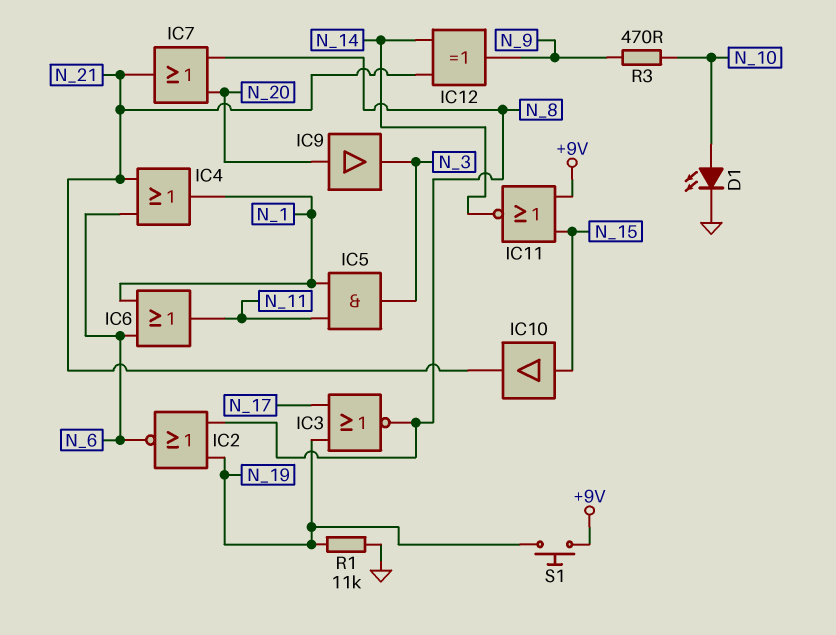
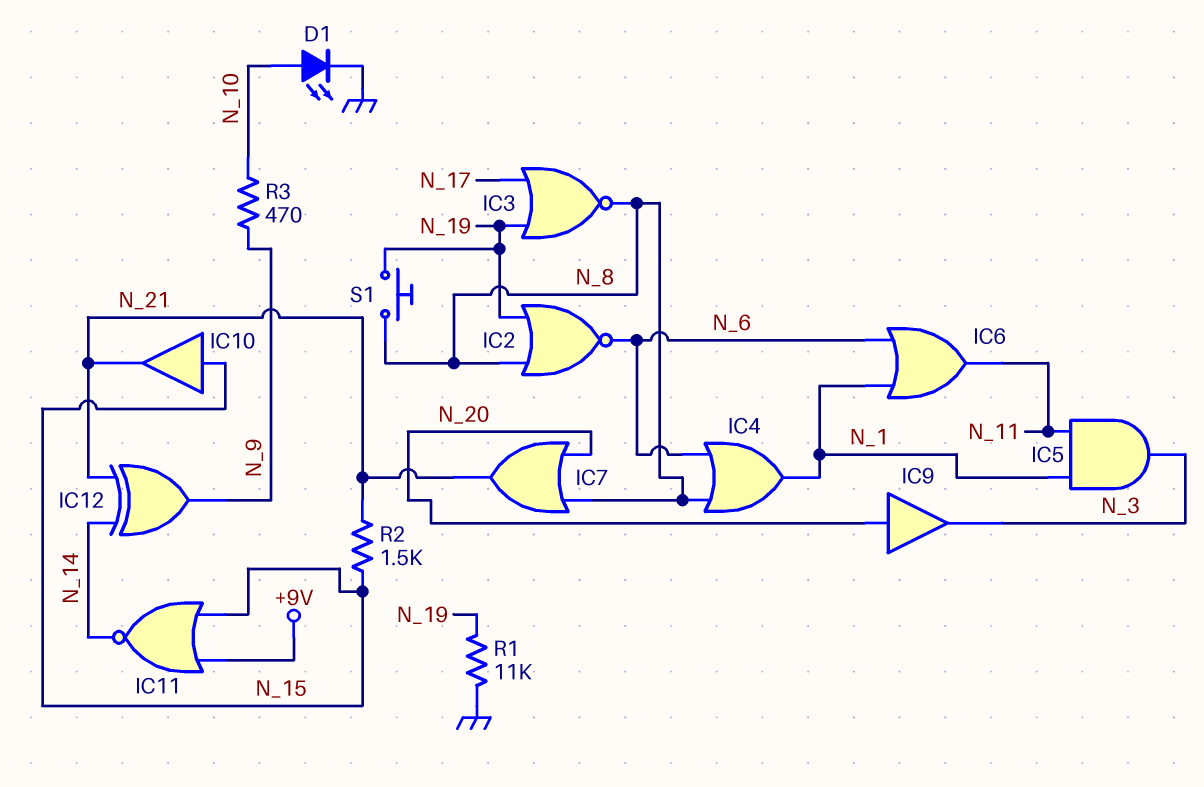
IC4: OR (in N_6, in N_21, out N_1) -> OR (in N_6, in N_8, out N_1)
R2: none -> 1.5k (N_15, N_21)
S1: button (+9V, N_19) -> button (N_8, N_19)

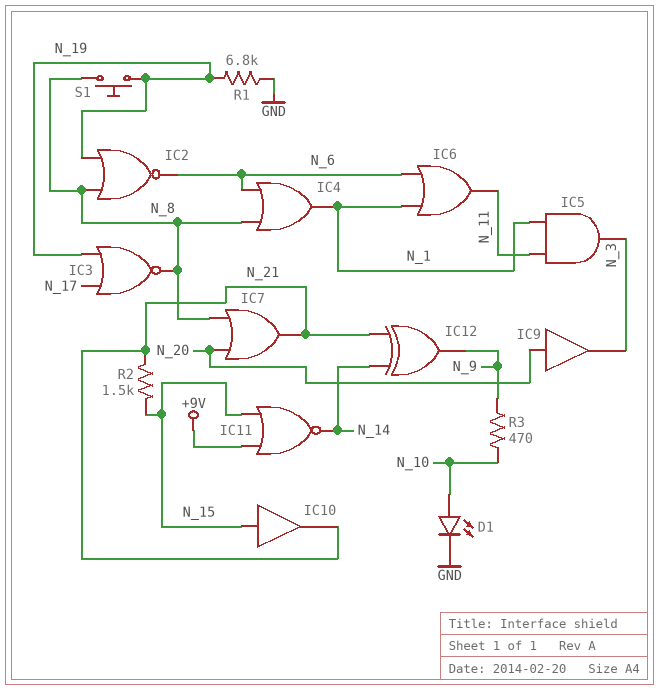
R1: 11k (GND, N_19) -> 6.8k (GND, N_19)

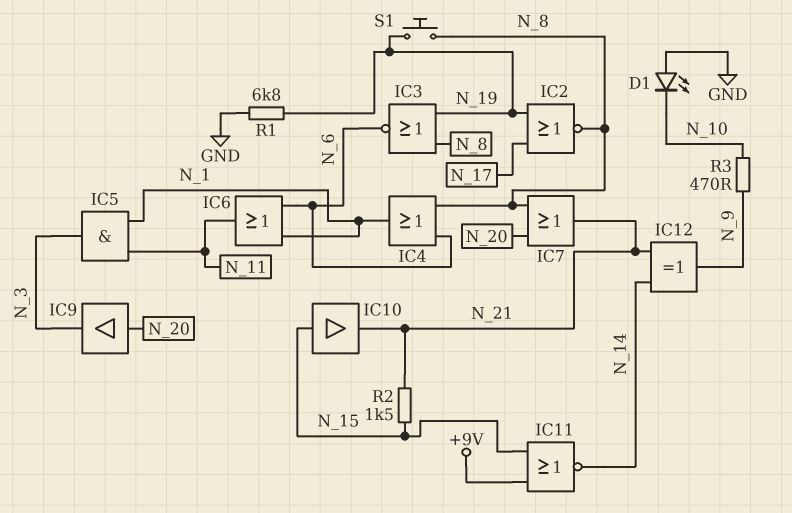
D1: LED (A N_10, K GND) -> LED (A GND, K N_10)
IC2: NOR (in N_8, in N_19, out N_6) -> NOR (in N_17, in N_19, out N_8)
IC3: NOR (in N_17, in N_19, out N_8) -> NOR (in N_8, in N_19, out N_6)

